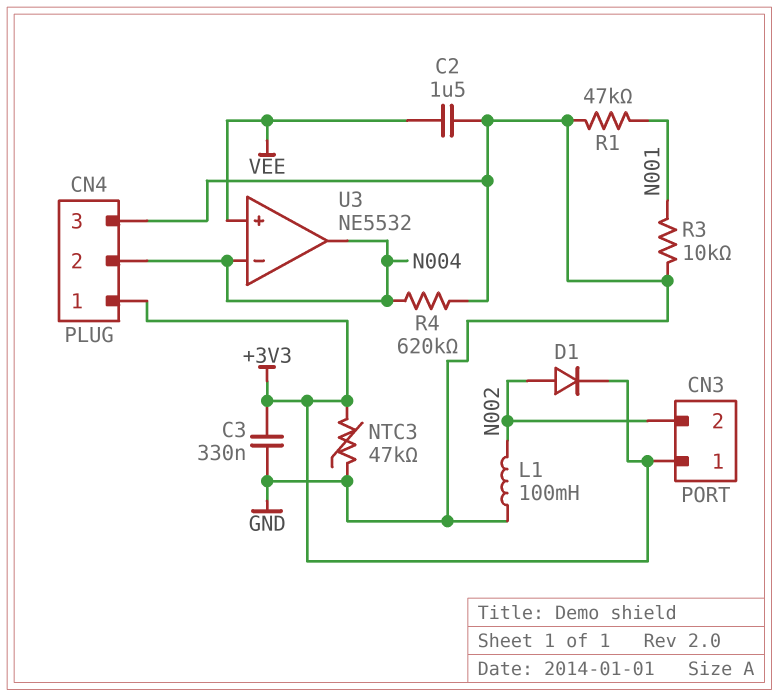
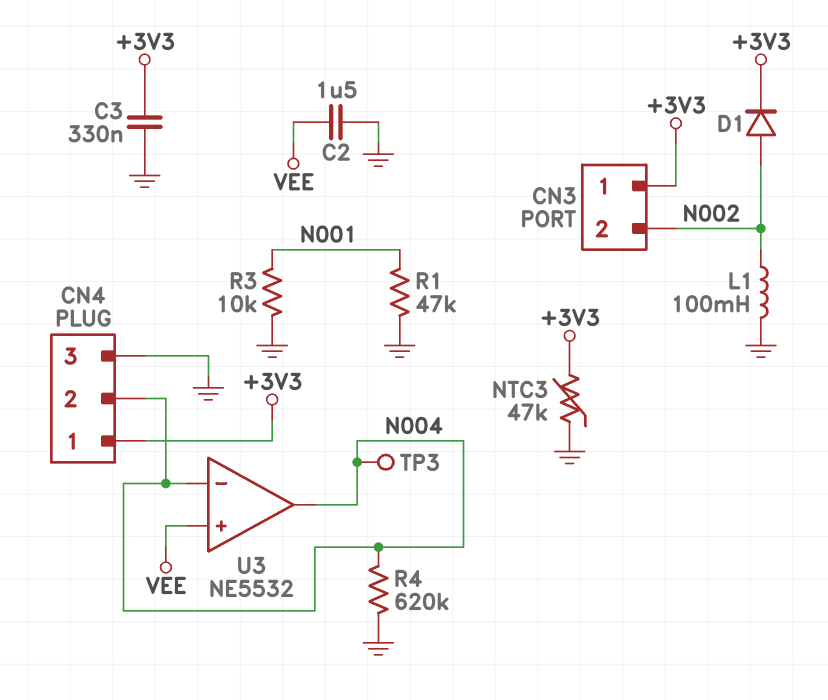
TP3: none -> test point (N004)

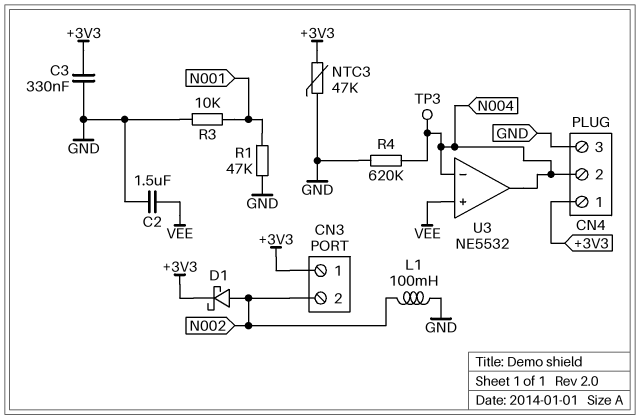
D1: diode (A N002, K +3V3) -> schottky (A N002, K +3V3)

